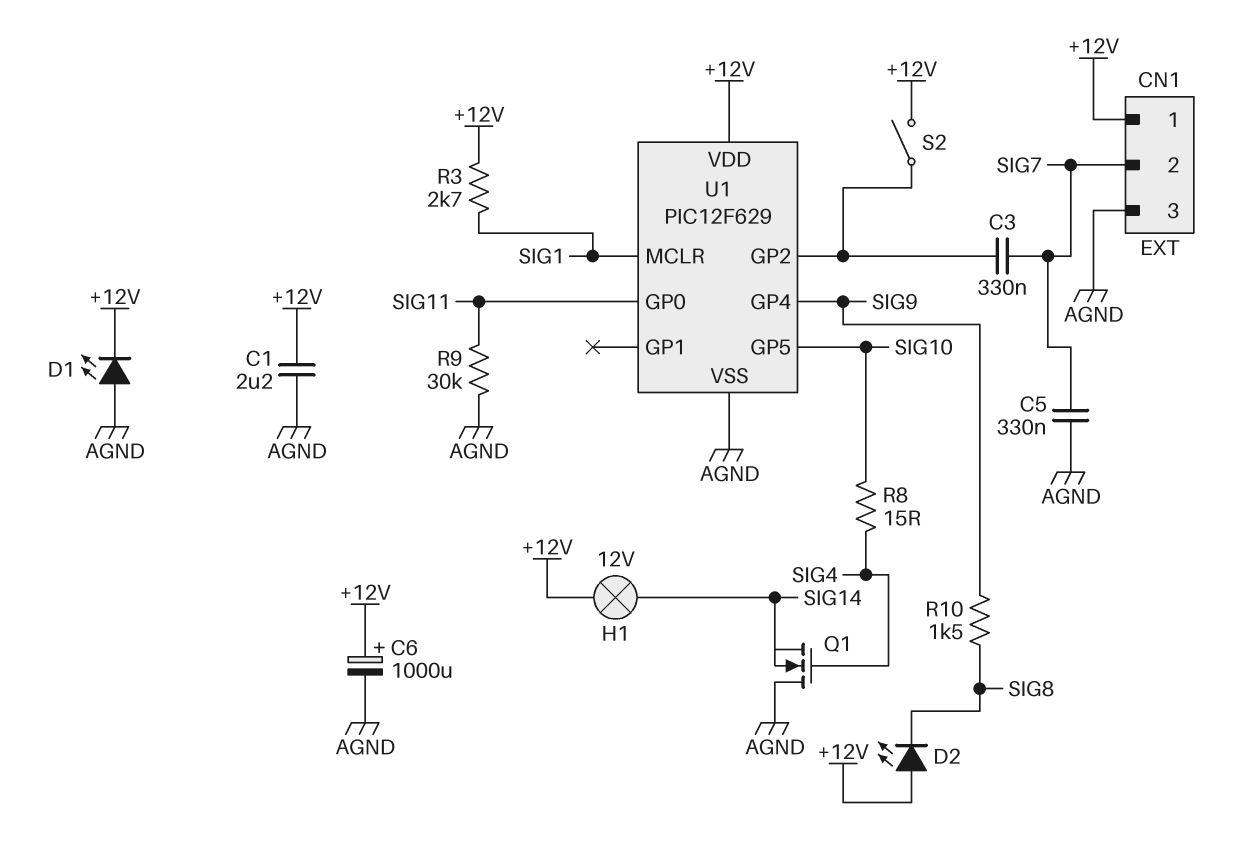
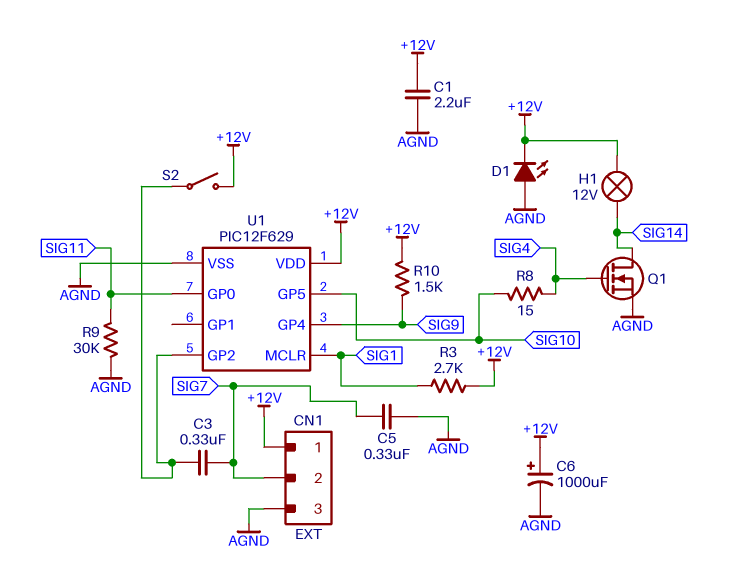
D2: LED (A +12V, K SIG8) -> none
Q1: NMOS (G SIG4, D AGND, S SIG14) -> NMOS (G SIG4, D SIG14, S AGND)
R10: 1.5k (SIG8, SIG9) -> 1.5k (+12V, SIG9)

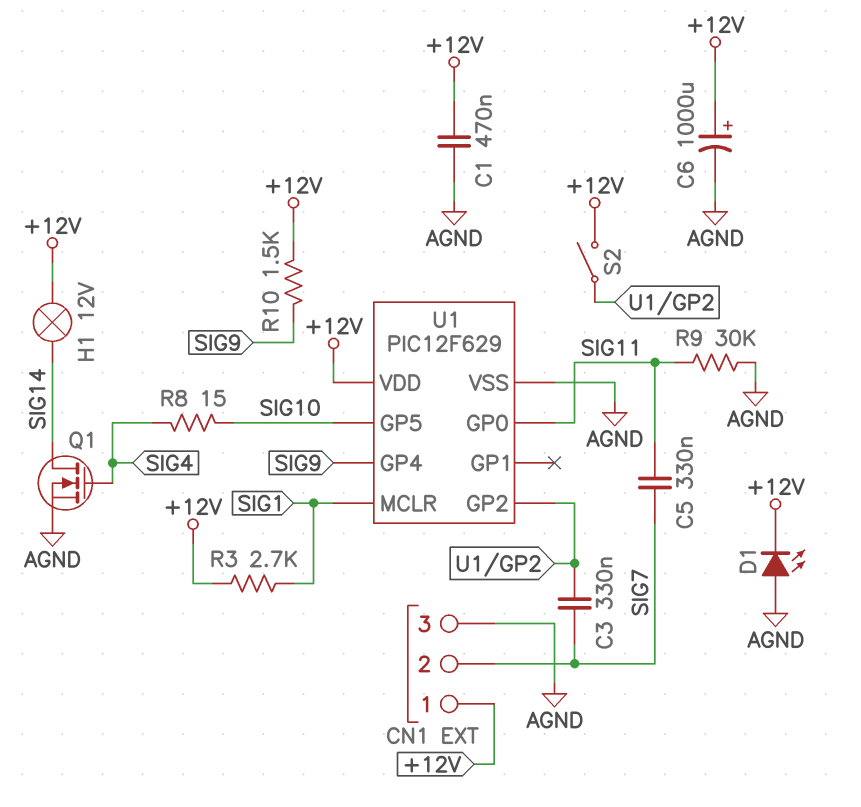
C1: 2.2uF (+12V, AGND) -> 470nF (+12V, AGND)
C5: 330nF (AGND, SIG7) -> 330nF (SIG7, SIG11)

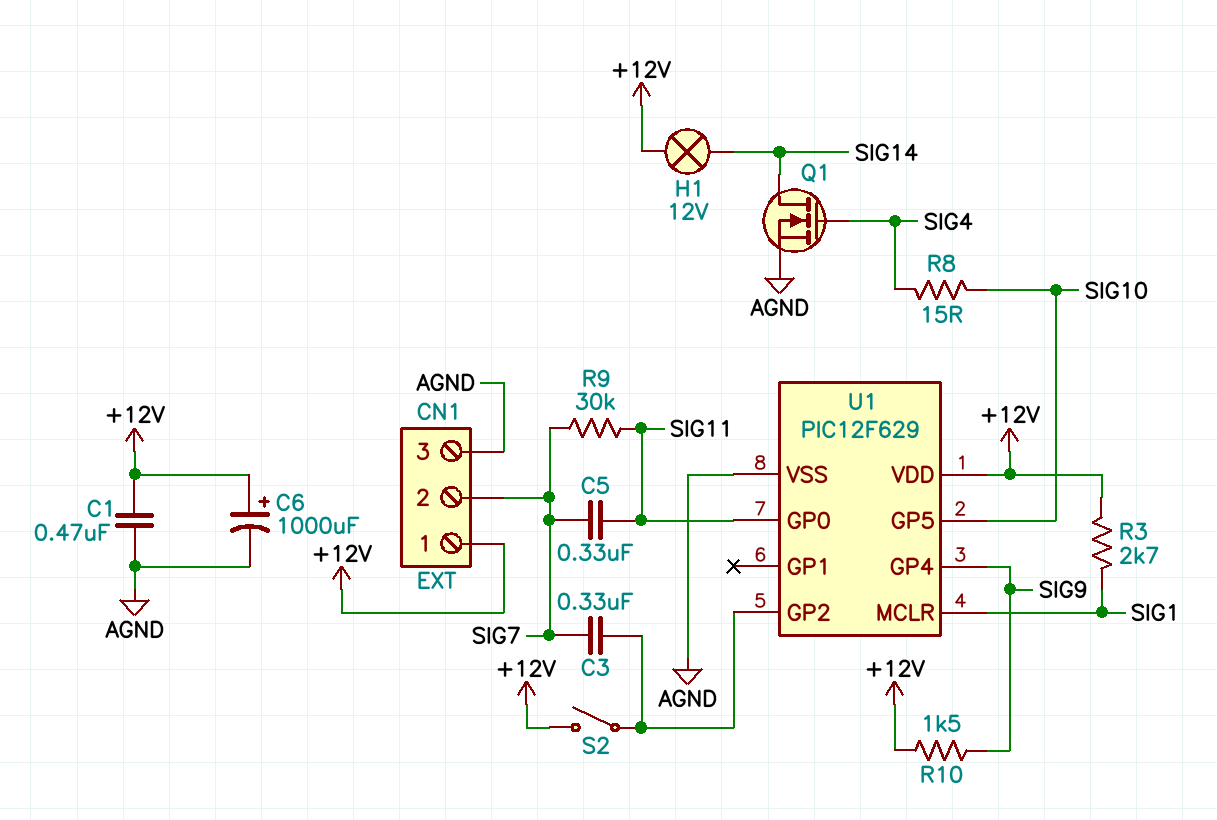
D1: LED (A AGND, K +12V) -> none
R9: 30k (AGND, SIG11) -> 30k (SIG7, SIG11)

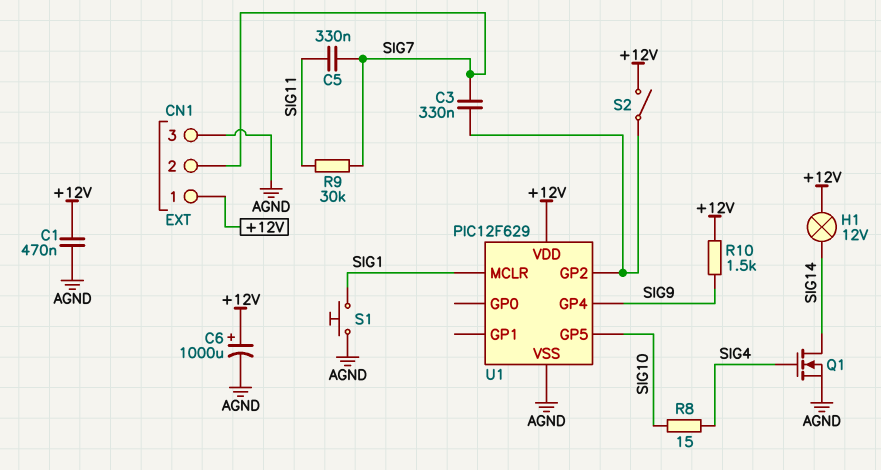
R3: 2.7k (+12V, SIG1) -> none
S1: none -> button (AGND, SIG1)
U1 pin GP0: SIG11 -> none

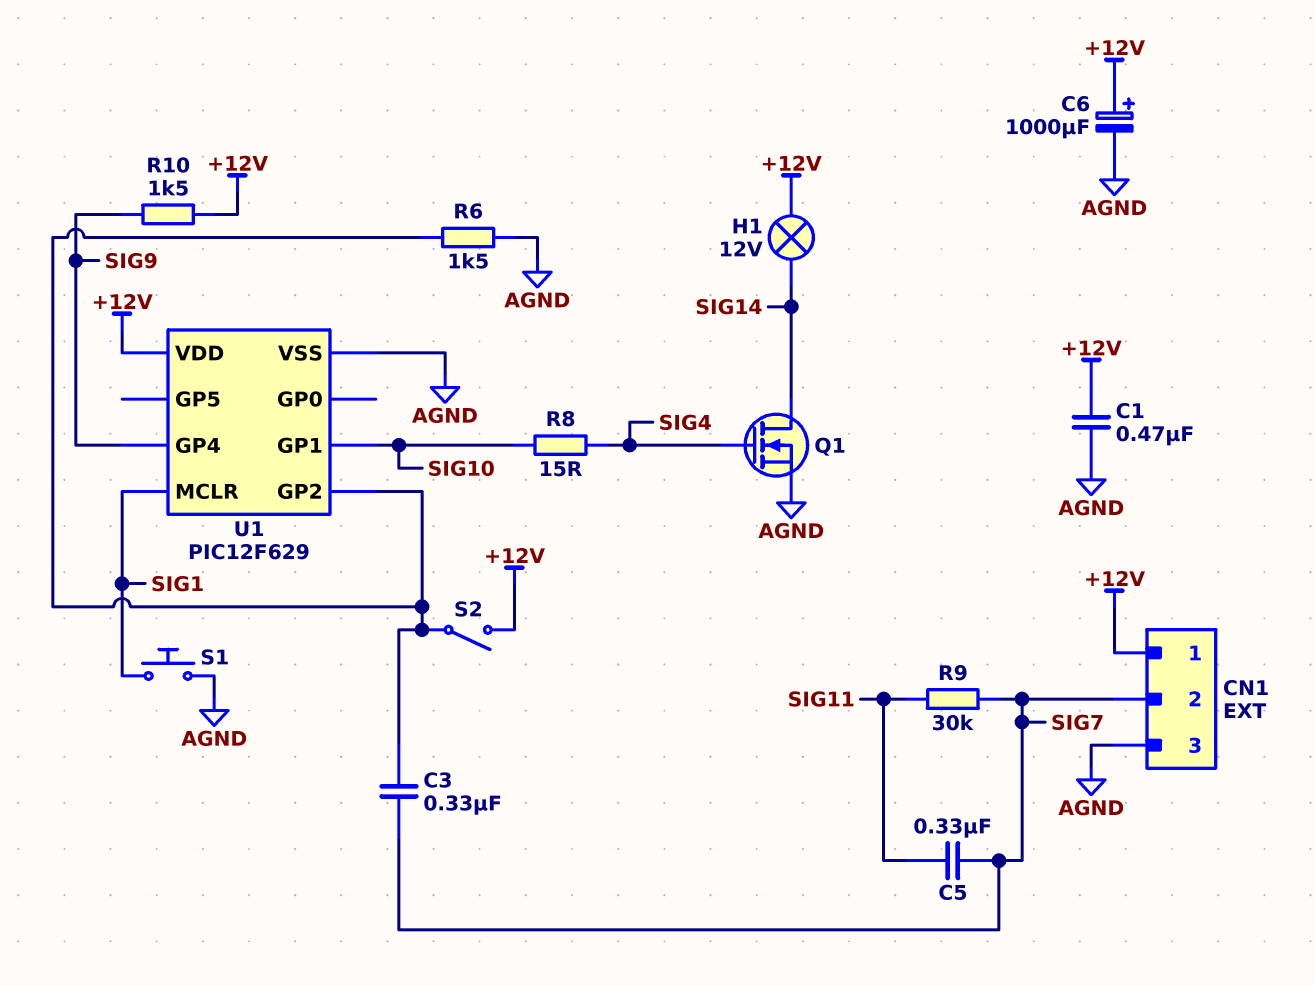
R6: none -> 1.5k (AGND, U1/GP2)
U1 pin GP1: none -> SIG10
U1 pin GP5: SIG10 -> none

